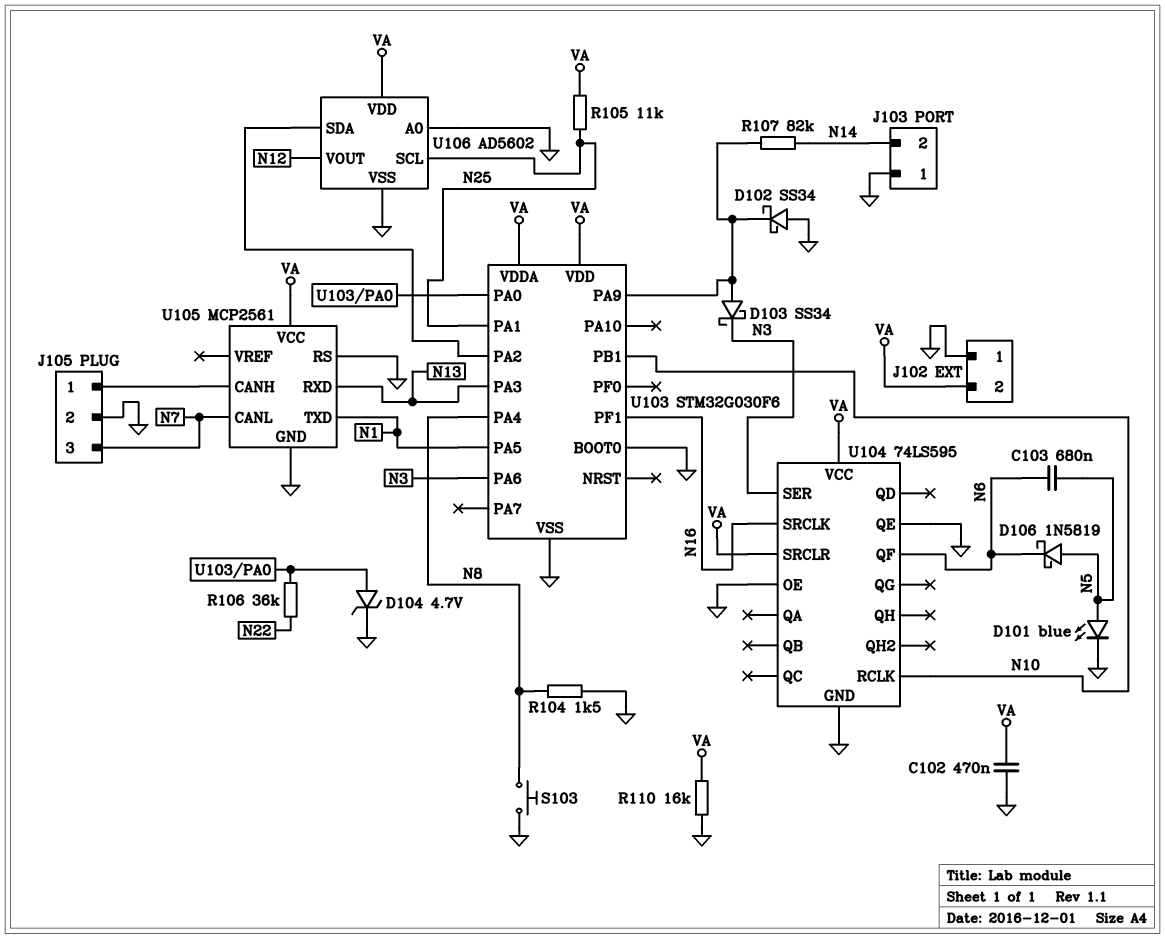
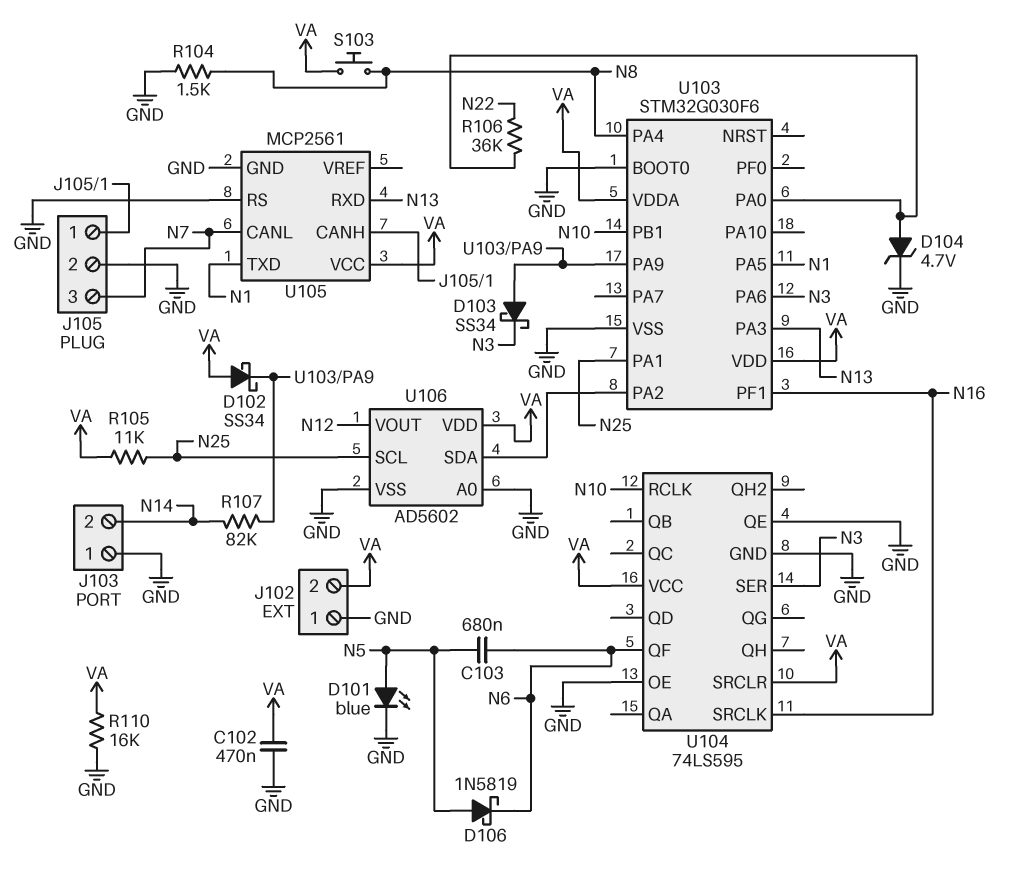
D102: schottky SS34 (A GND, K U103/PA9) -> schottky SS34 (A VA, K U103/PA9)
S103: button (GND, N8) -> button (N8, VA)

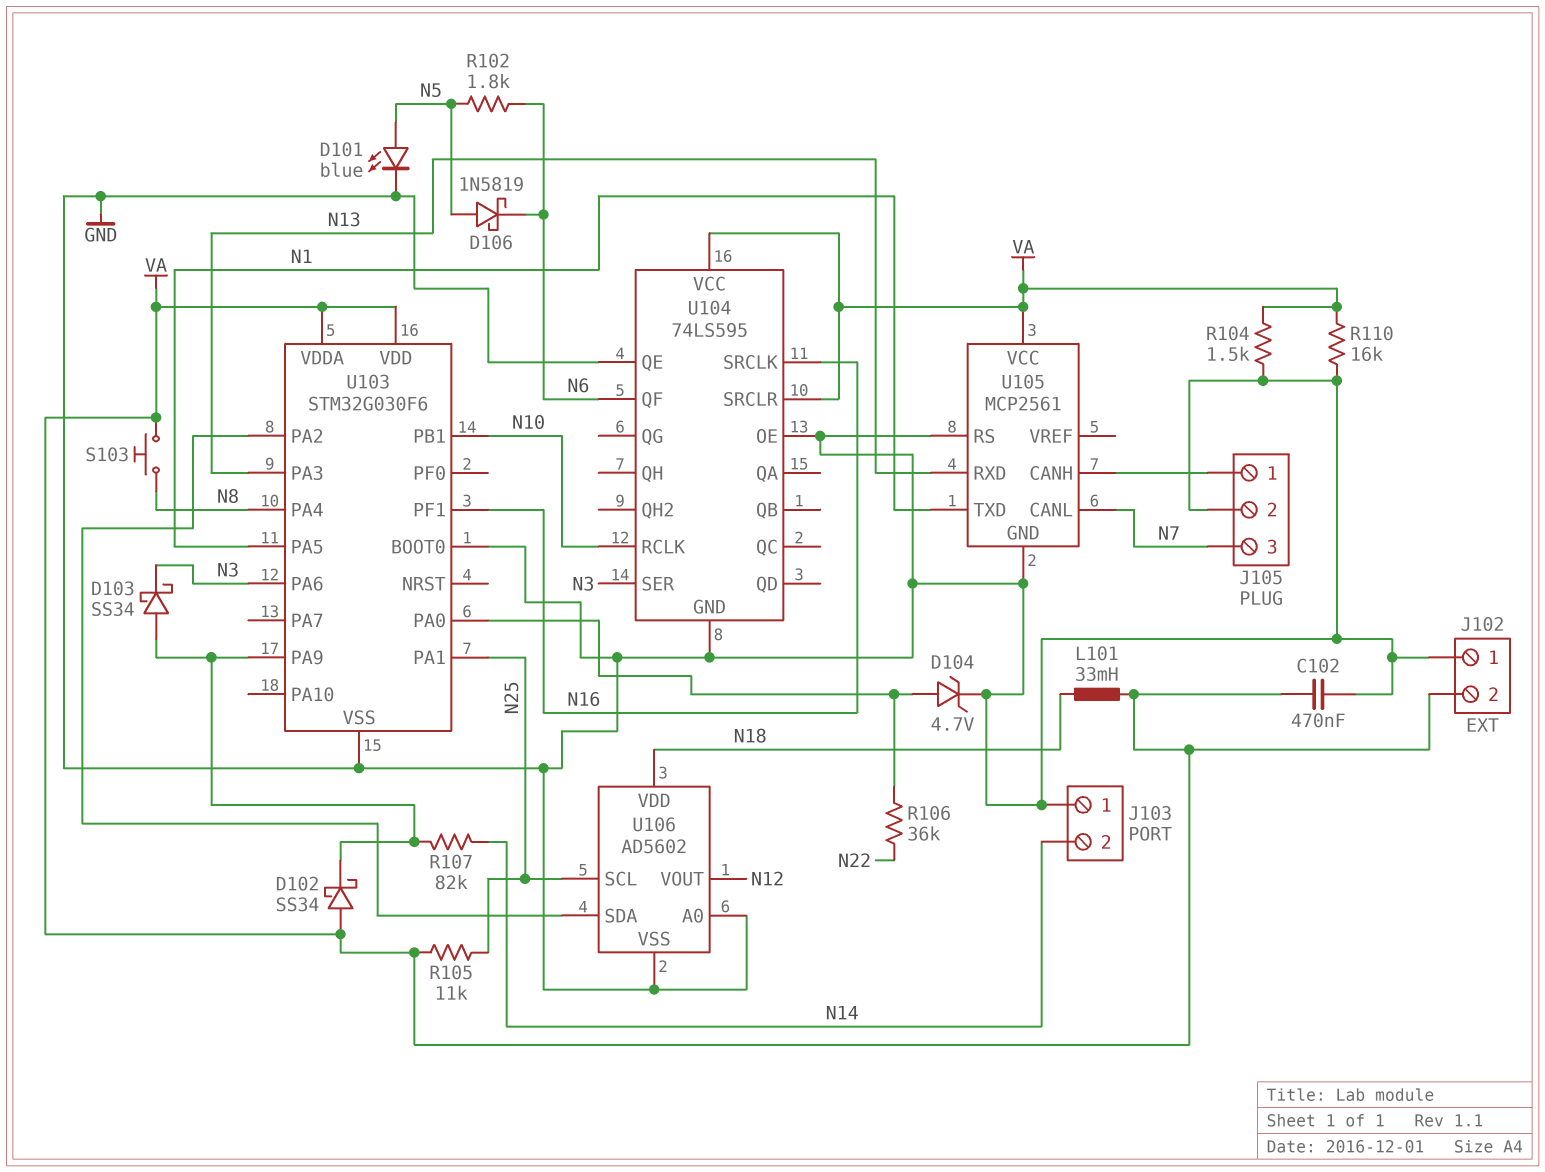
C103: 680nF (N5, N6) -> none
L101: none -> 33mH (N18, VA)
R102: none -> 1.8k (N5, N6)
R104: 1.5k (GND, N8) -> 1.5k (GND, VA)
U106 pin VDD: VA -> N18

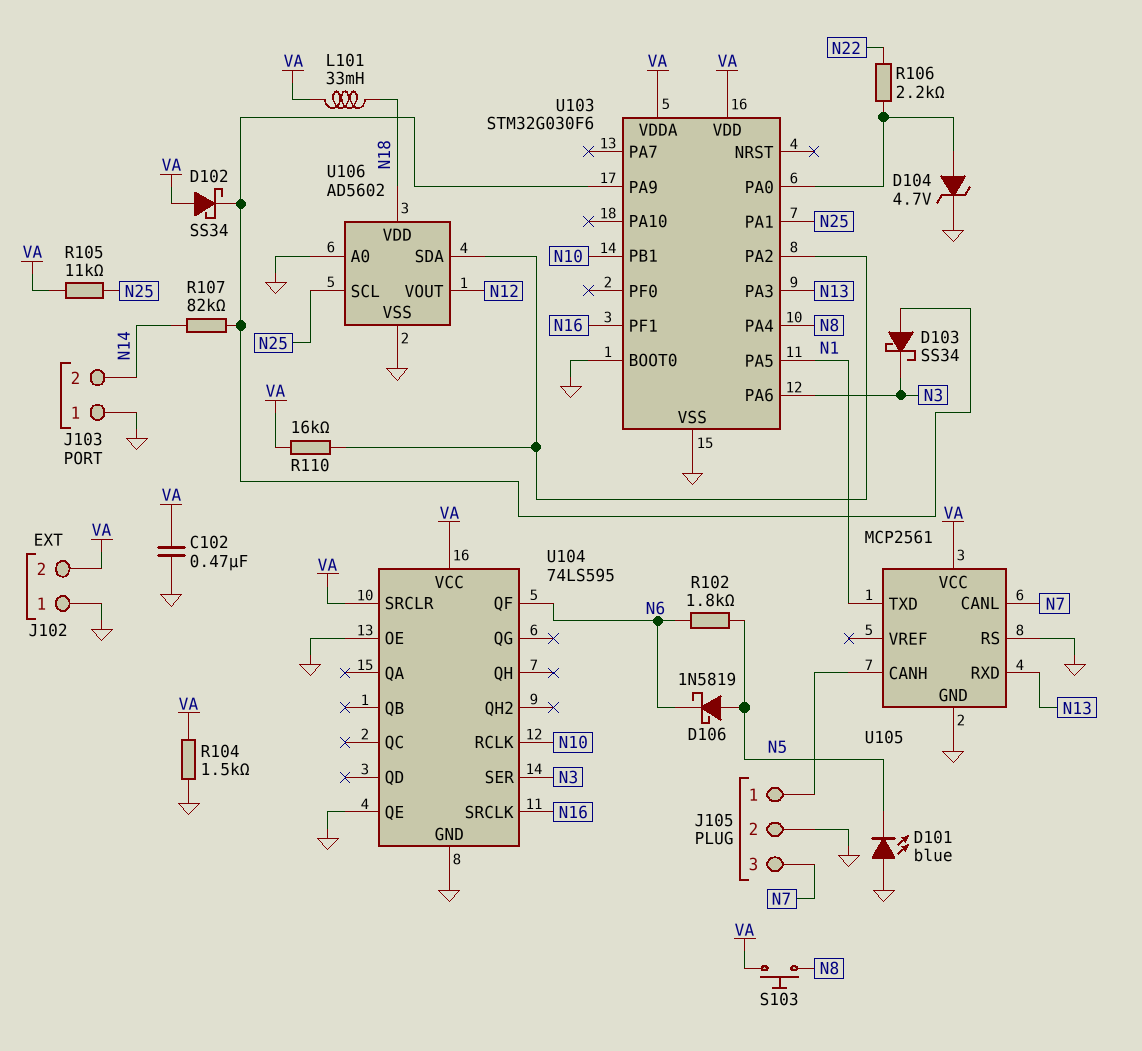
D101: LED blue (A N5, K GND) -> LED blue (A GND, K N5)
R106: 36k (N22, U103/PA0) -> 2.2k (N22, U103/PA0)
R110: 16k (GND, VA) -> 16k (U103/PA2, VA)

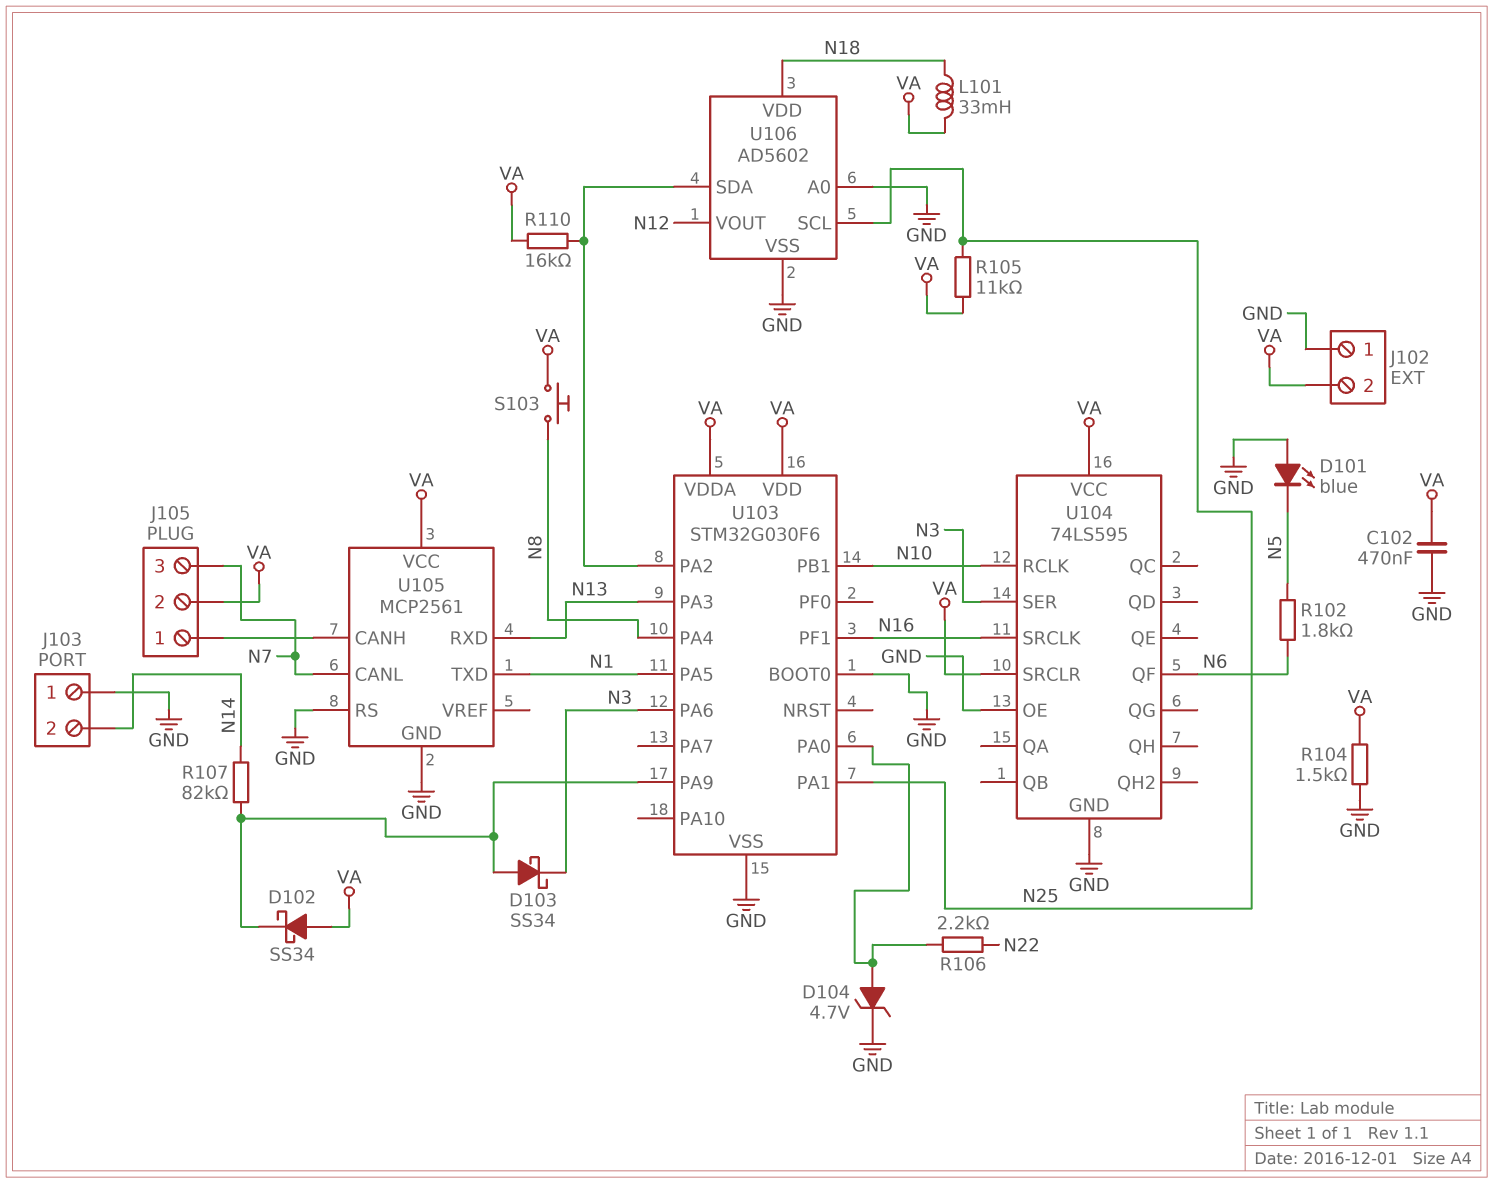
D106: schottky 1N5819 (A N5, K N6) -> none
J105 pin 2: GND -> VA
U104 pin QE: GND -> none

